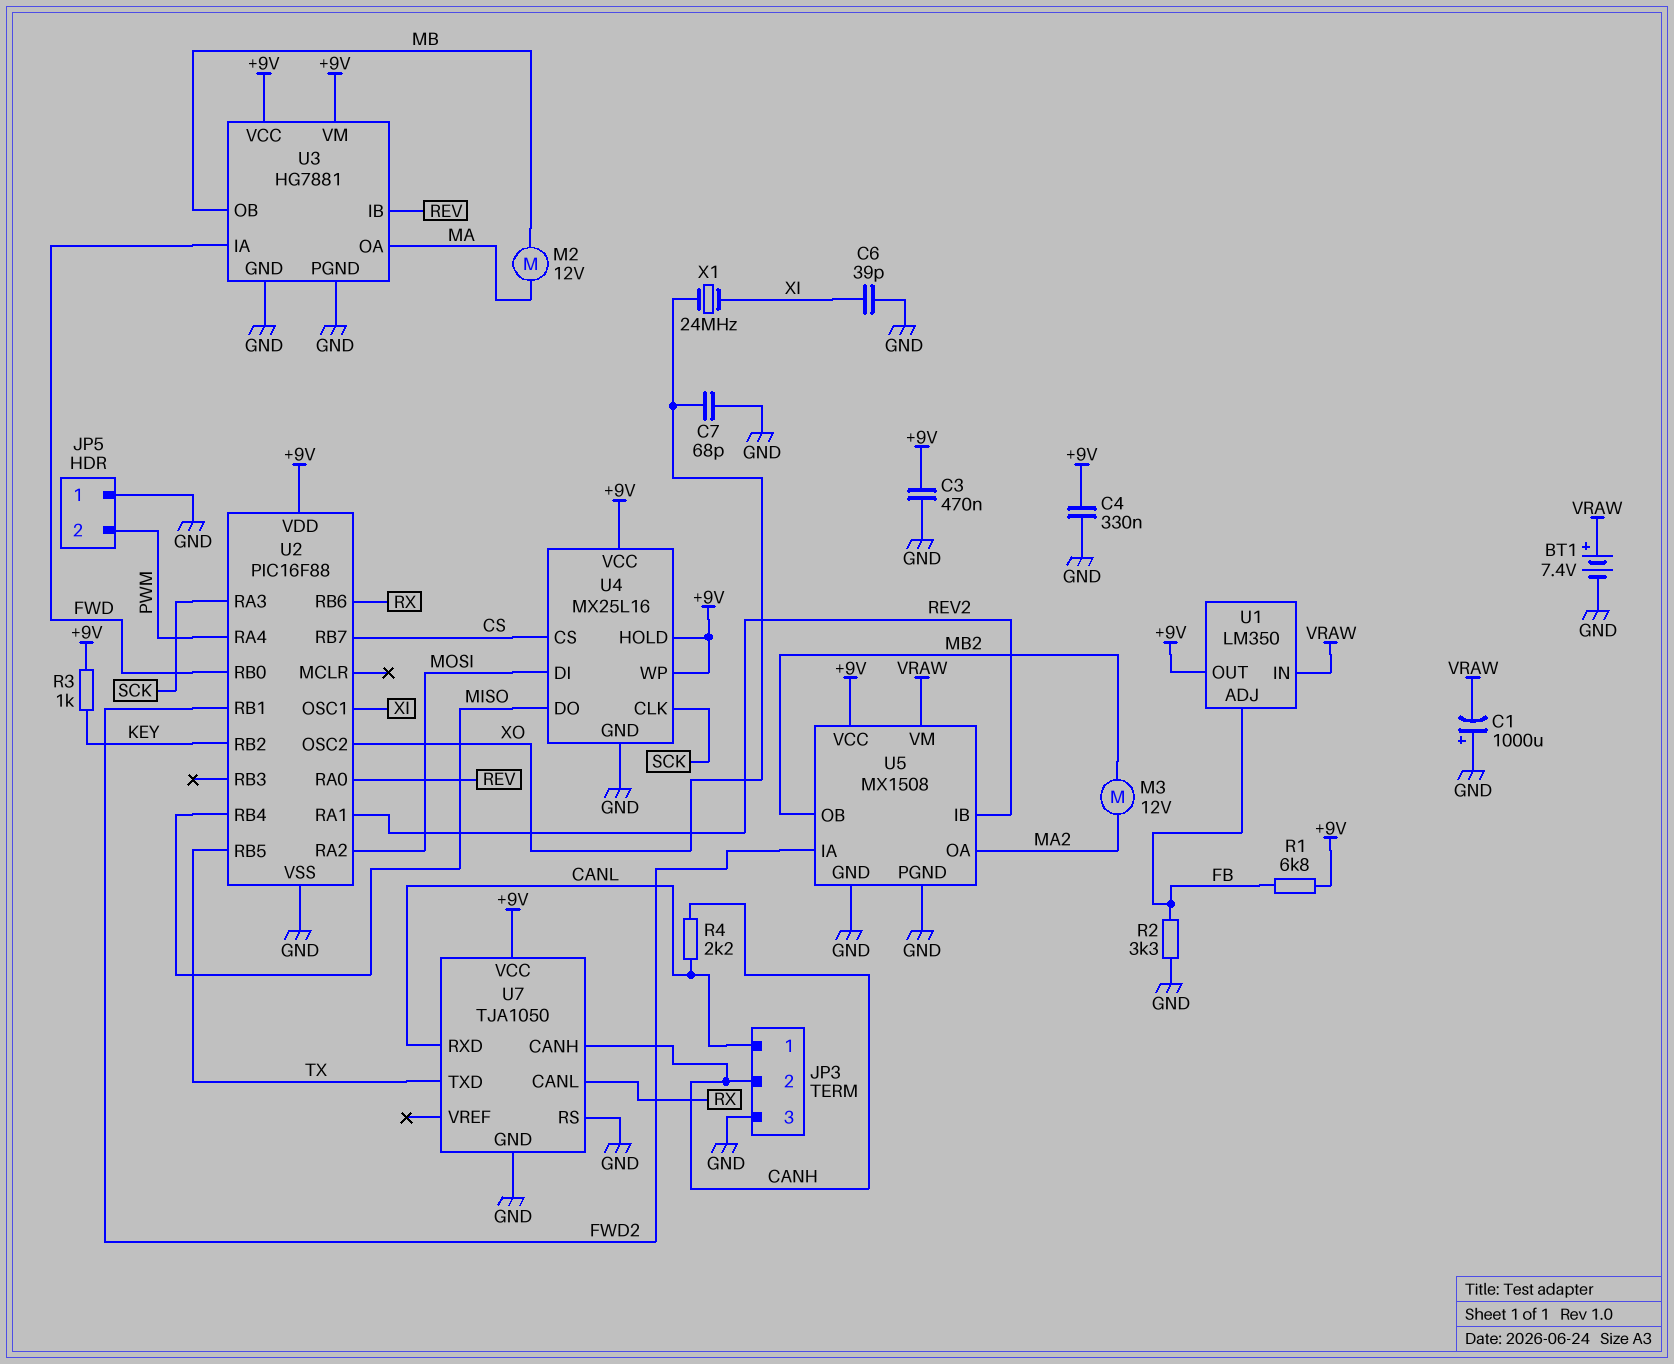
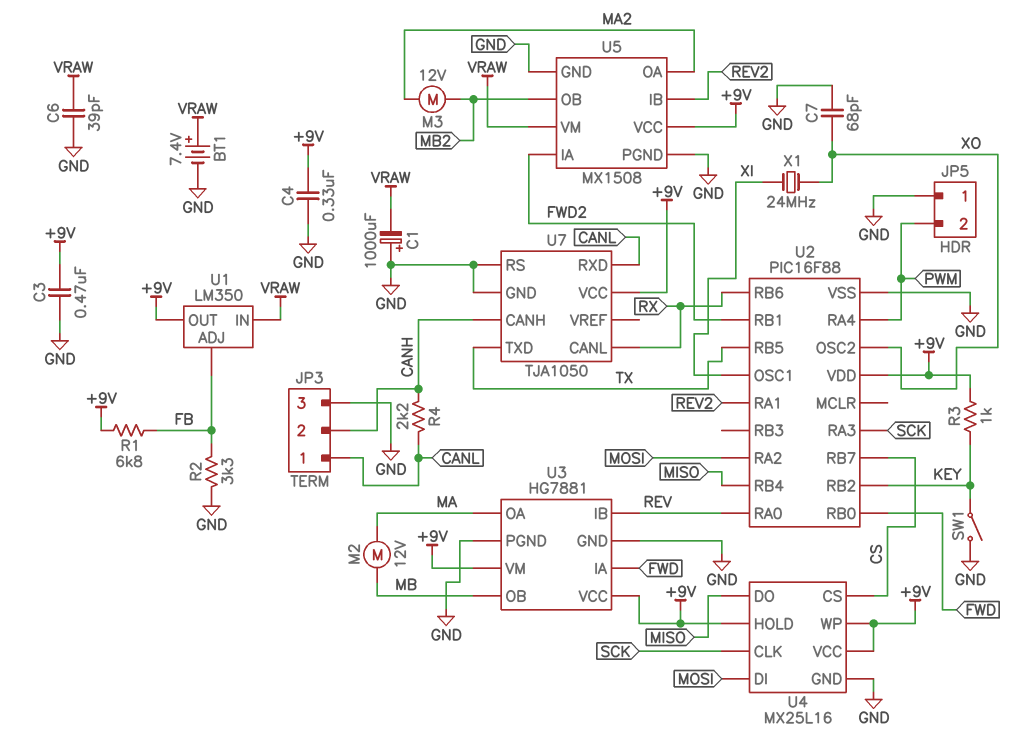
C6: 39pF (GND, XI) -> 39pF (GND, VRAW)
SW1: none -> switch (GND, KEY)

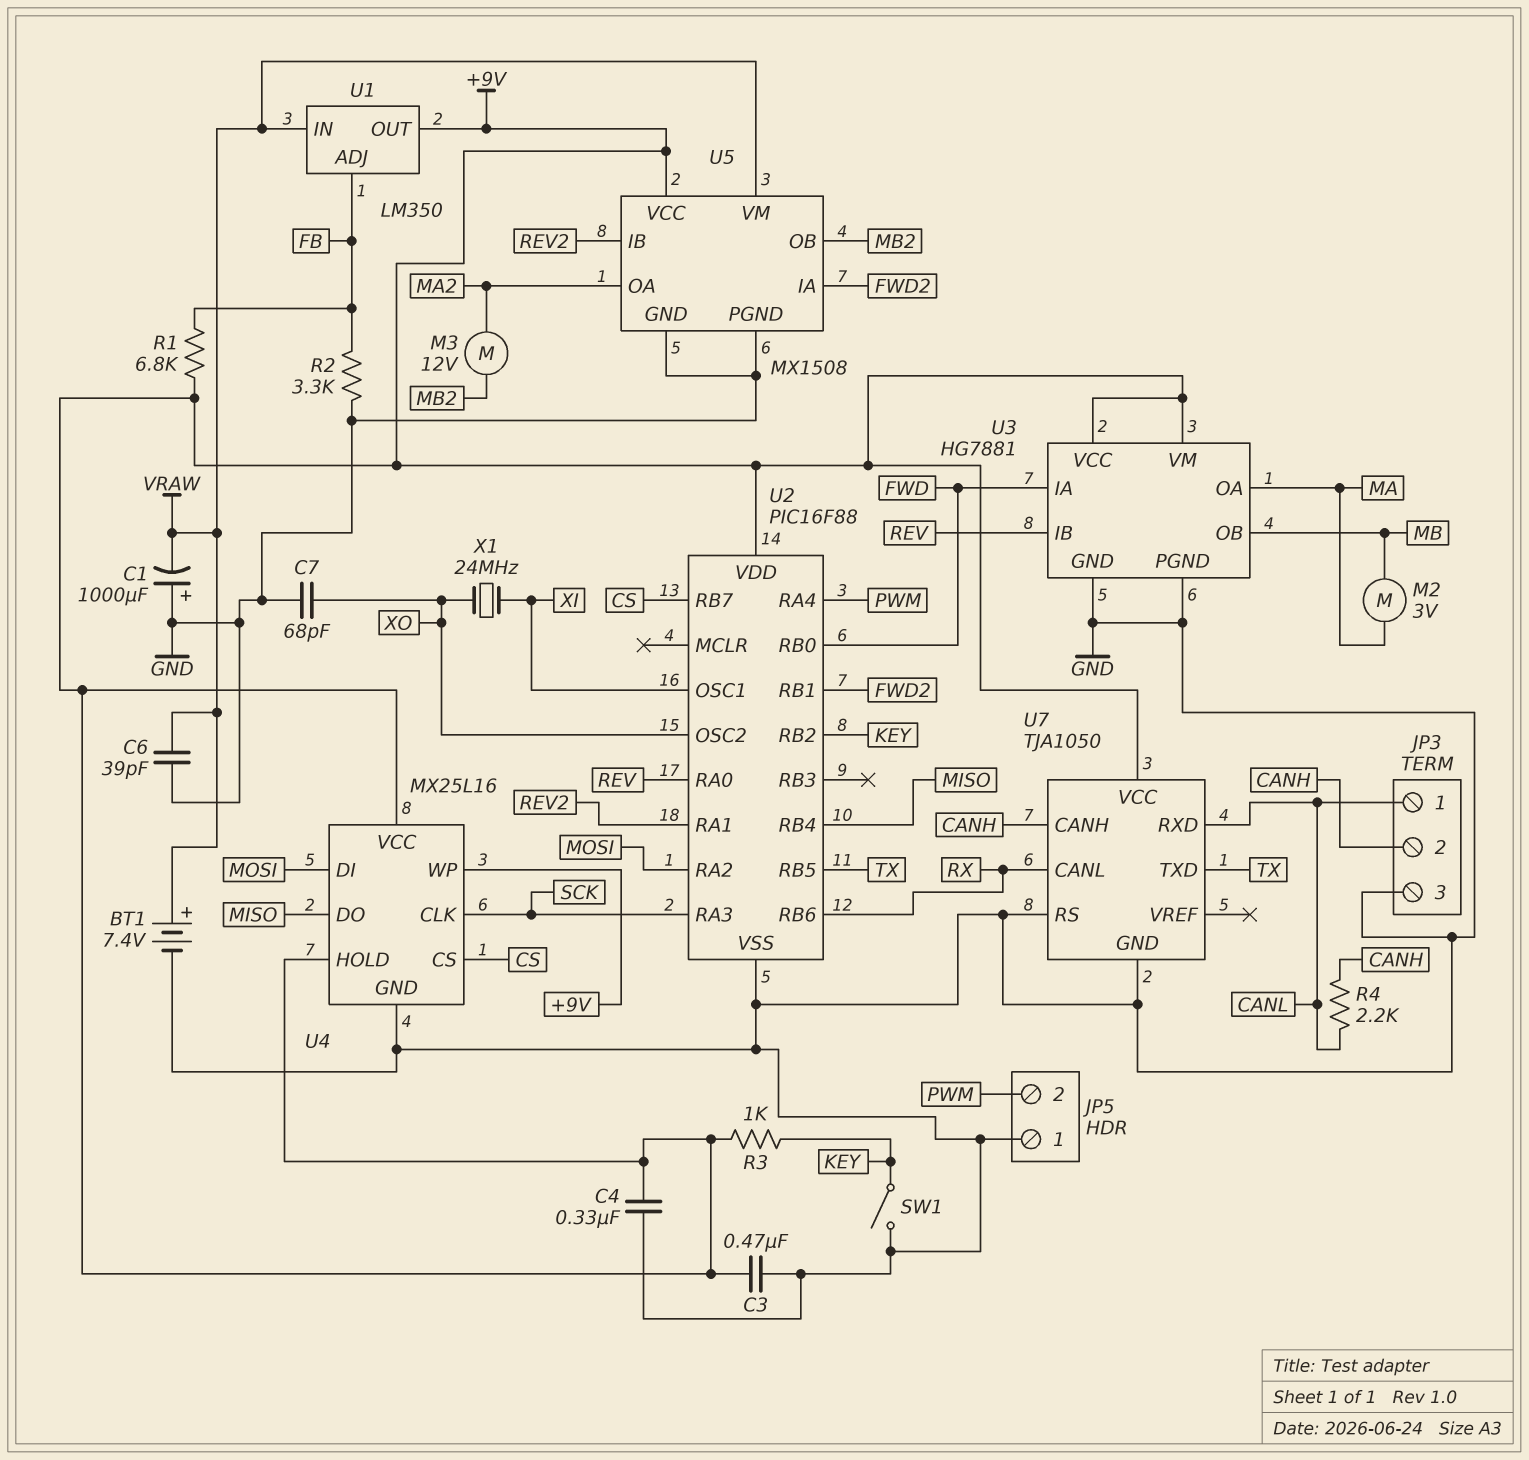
M2: motor 12V (MA, MB) -> motor 3V (MA, MB)

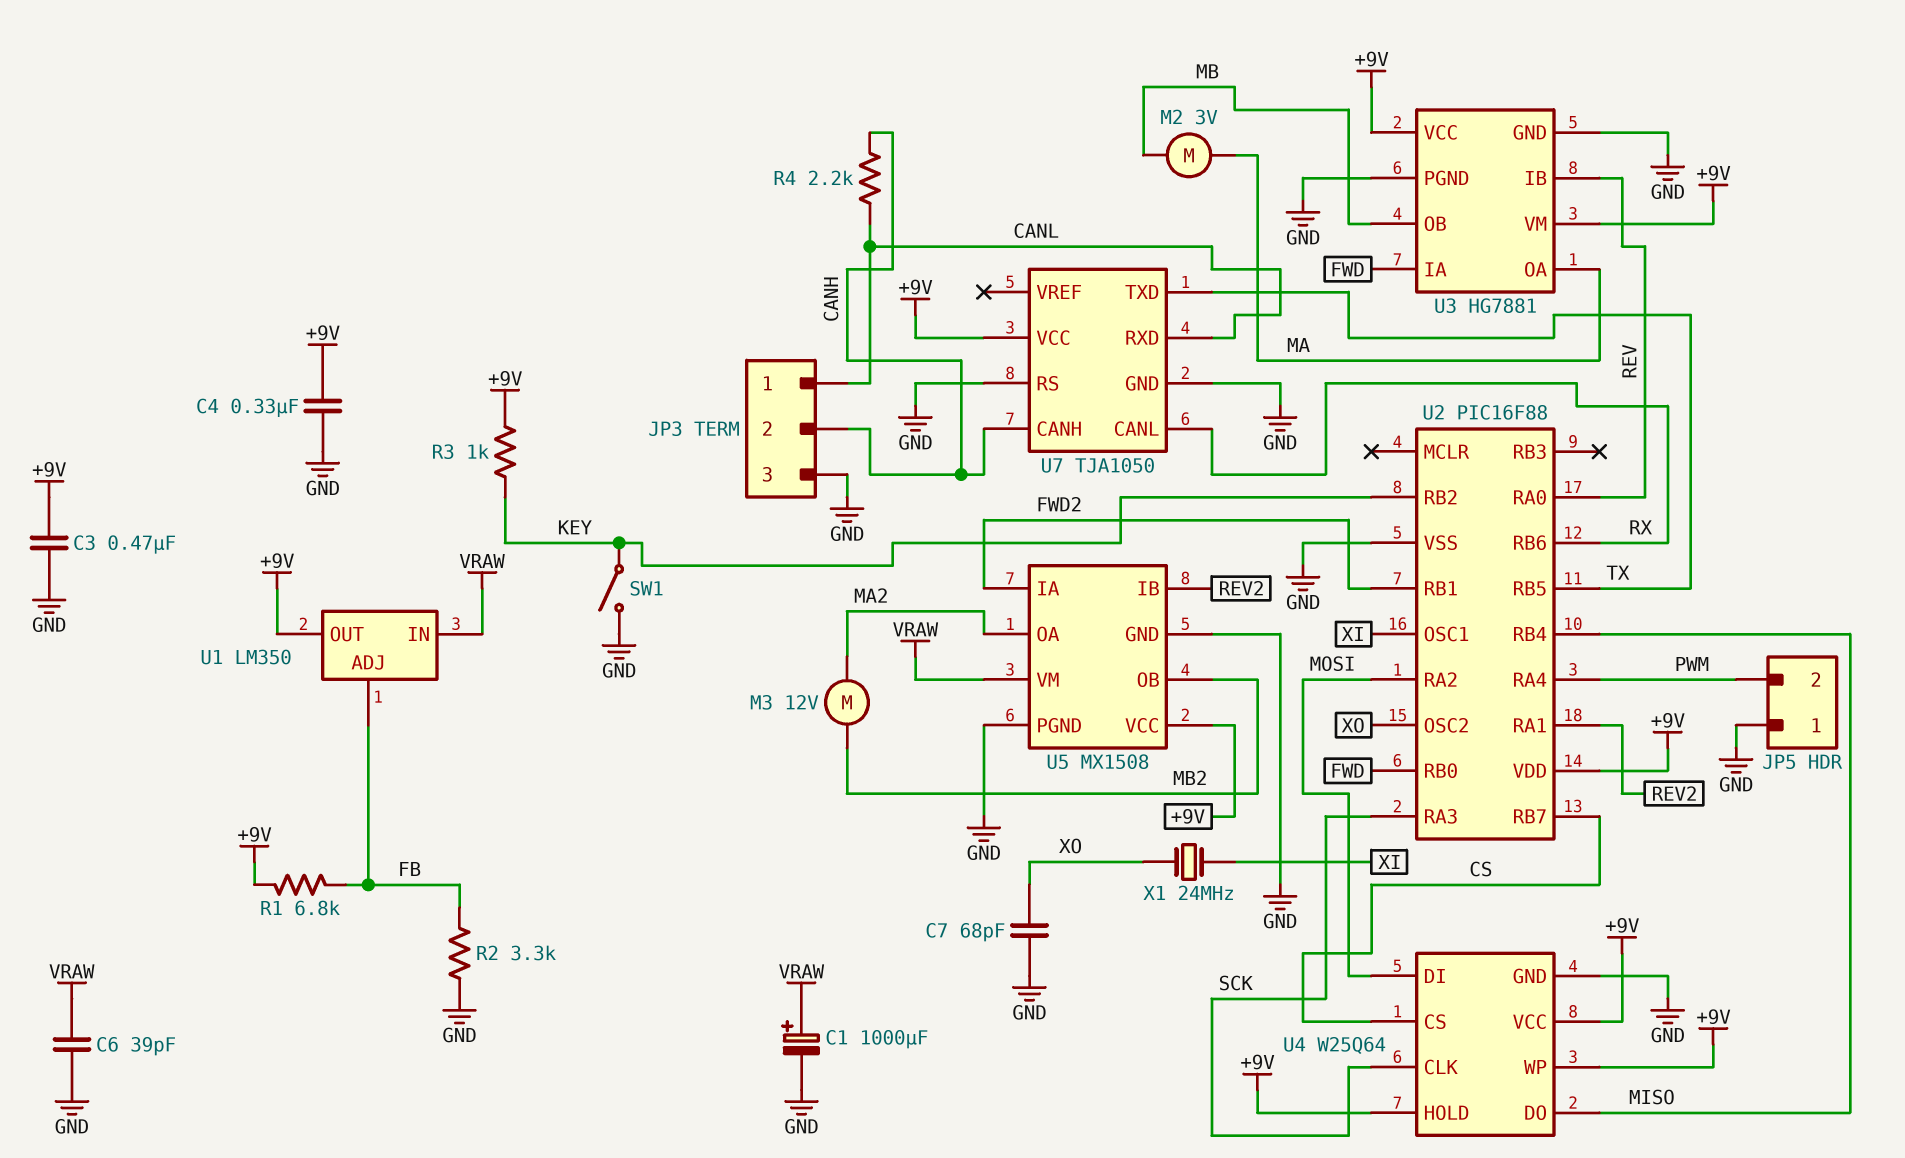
BT1: 7.4V (plus VRAW, minus GND) -> none
C1: 1000uF (plus GND, minus VRAW) -> 1000uF (plus VRAW, minus GND)
U4: MX25L16 -> W25Q64

